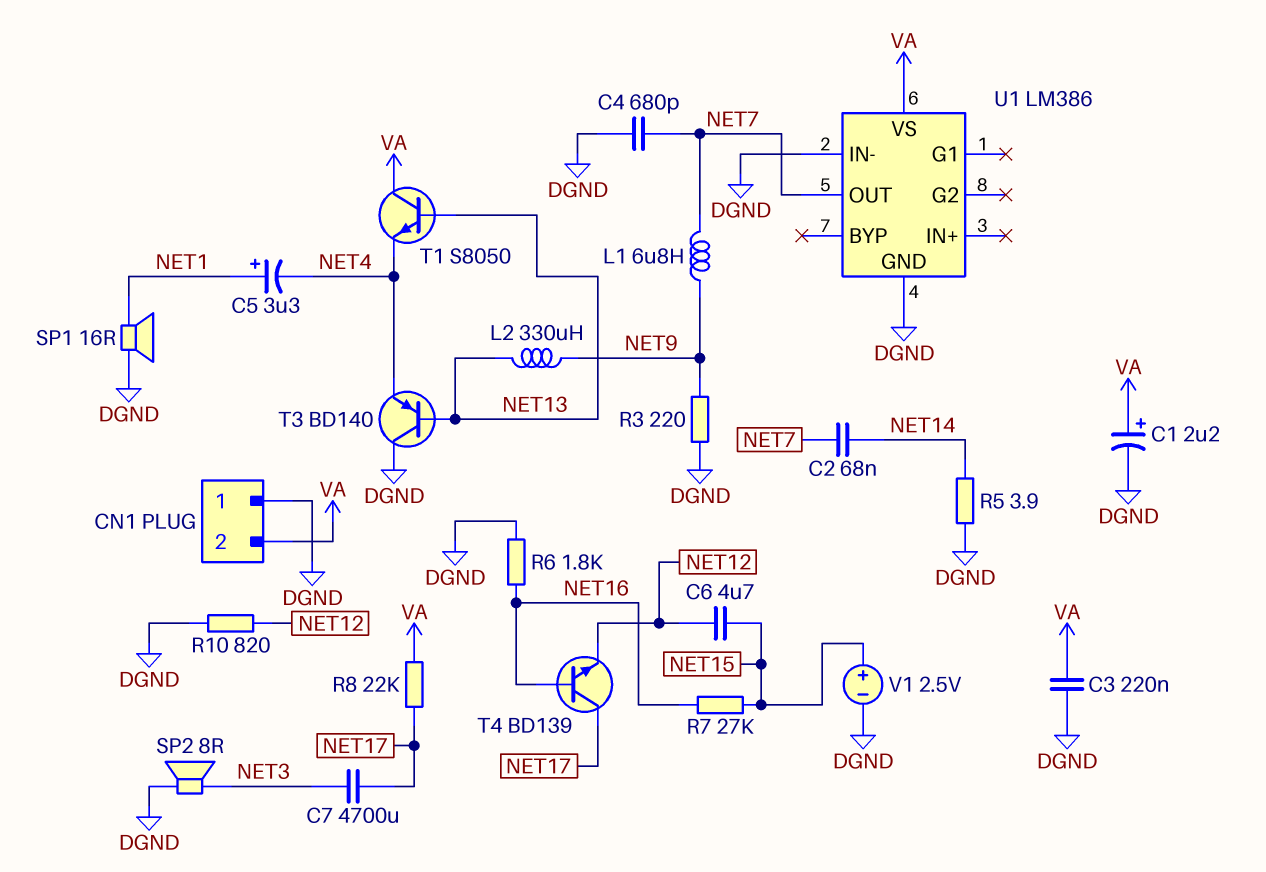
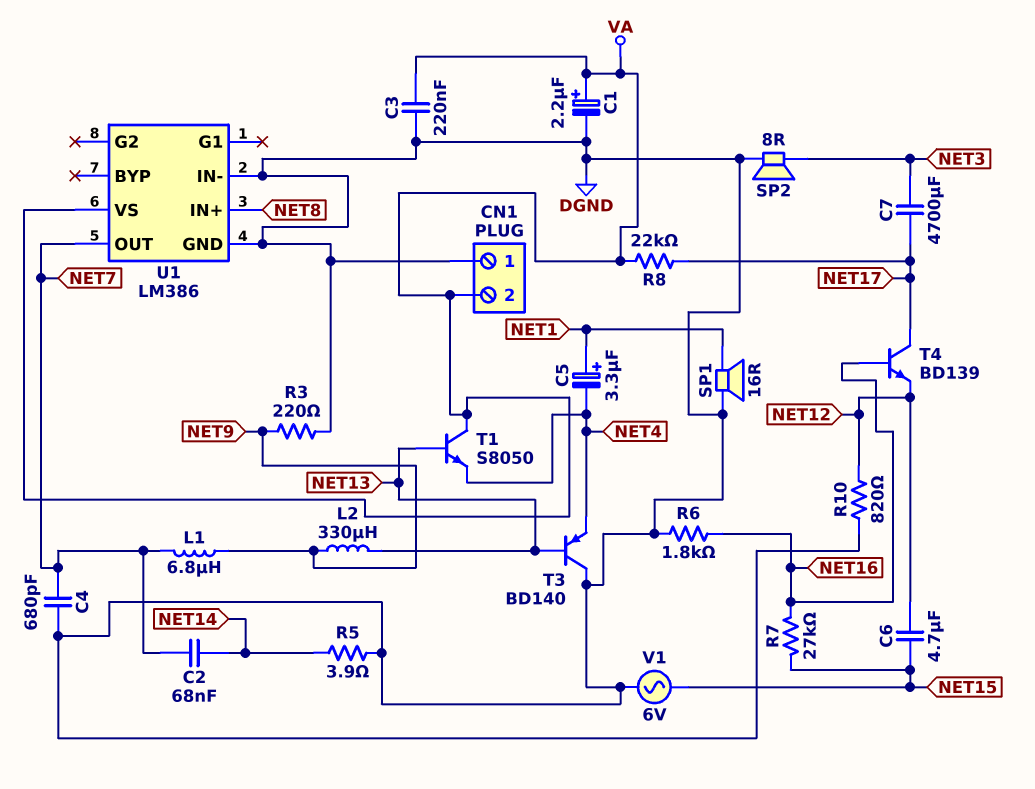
U1 pin IN+: none -> NET8
V1: 2.5V (plus NET15, minus DGND) -> AC 6V (DGND, NET15)

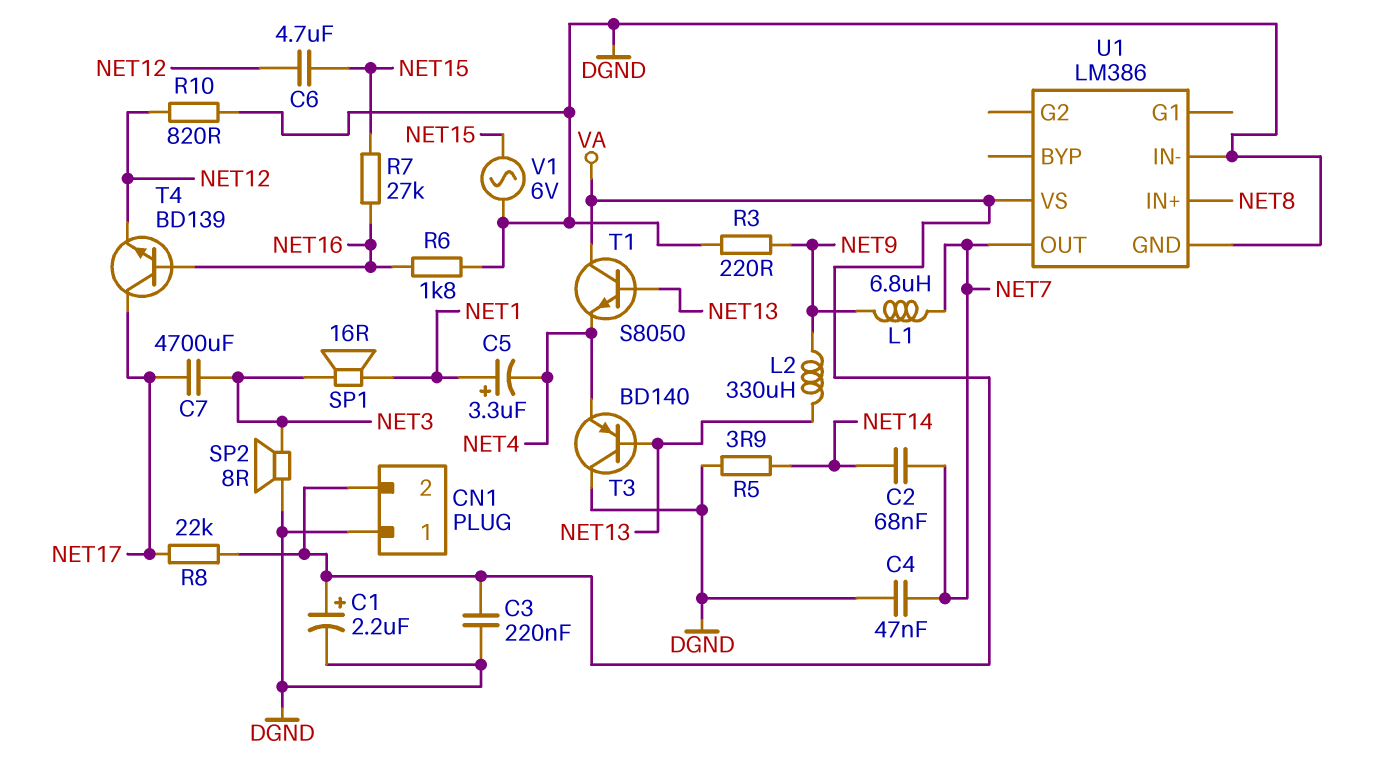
C4: 680pF (DGND, NET7) -> 47nF (DGND, NET7)
SP1: speaker 16R (DGND, NET1) -> speaker 16R (NET1, NET3)

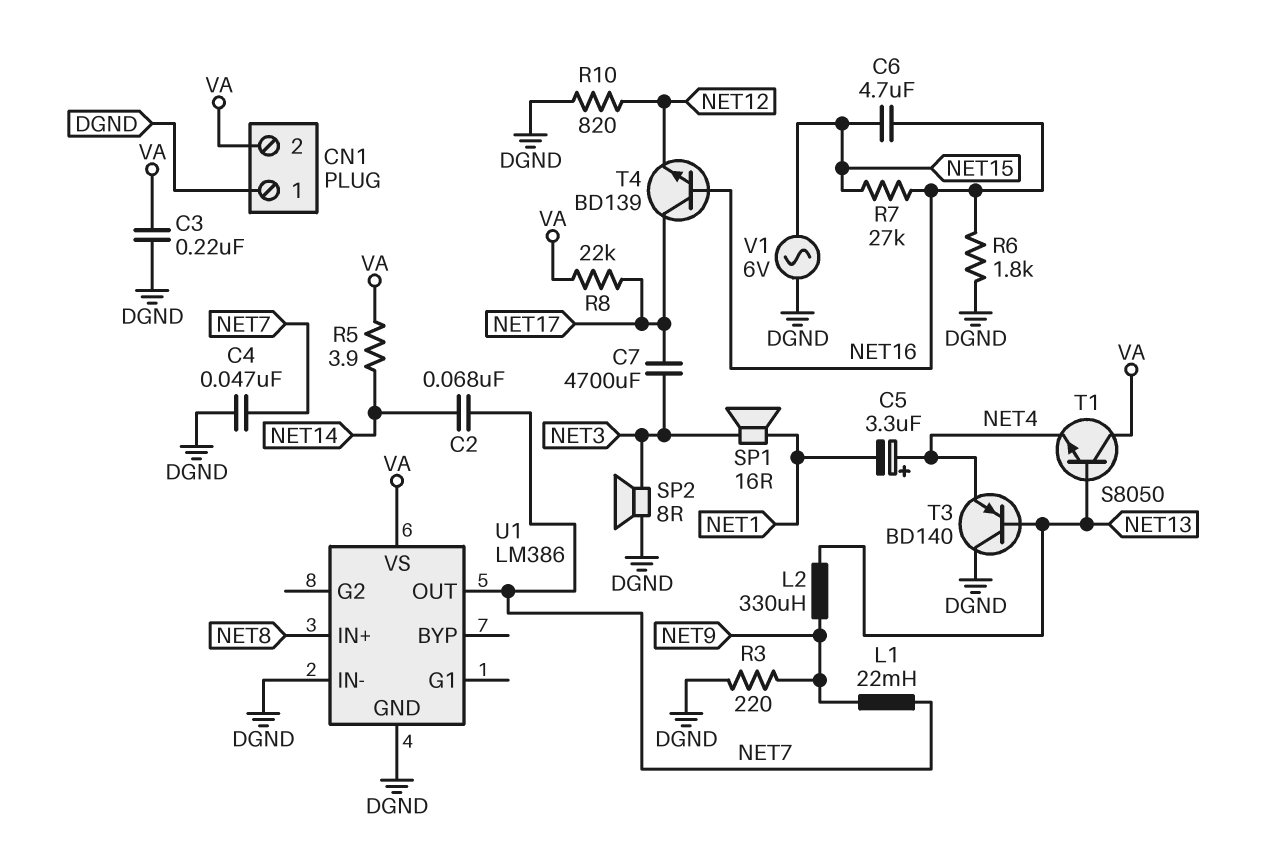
C1: 2.2uF (plus VA, minus DGND) -> none
C5: 3.3uF (plus NET1, minus NET4) -> 3.3uF (plus NET4, minus NET1)
C6: 4.7uF (NET12, NET15) -> 4.7uF (NET15, NET16)
L1: 6.8uH (NET7, NET9) -> 22mH (NET7, NET9)
R5: 3.9 (DGND, NET14) -> 3.9 (NET14, VA)

